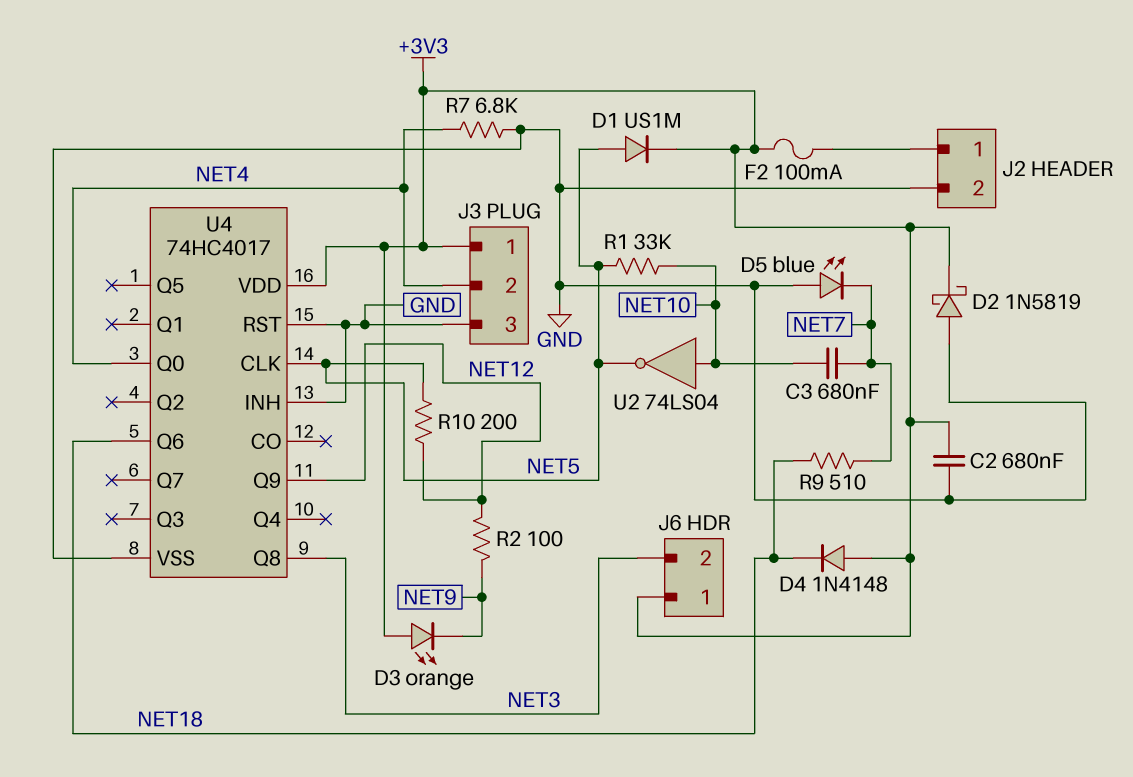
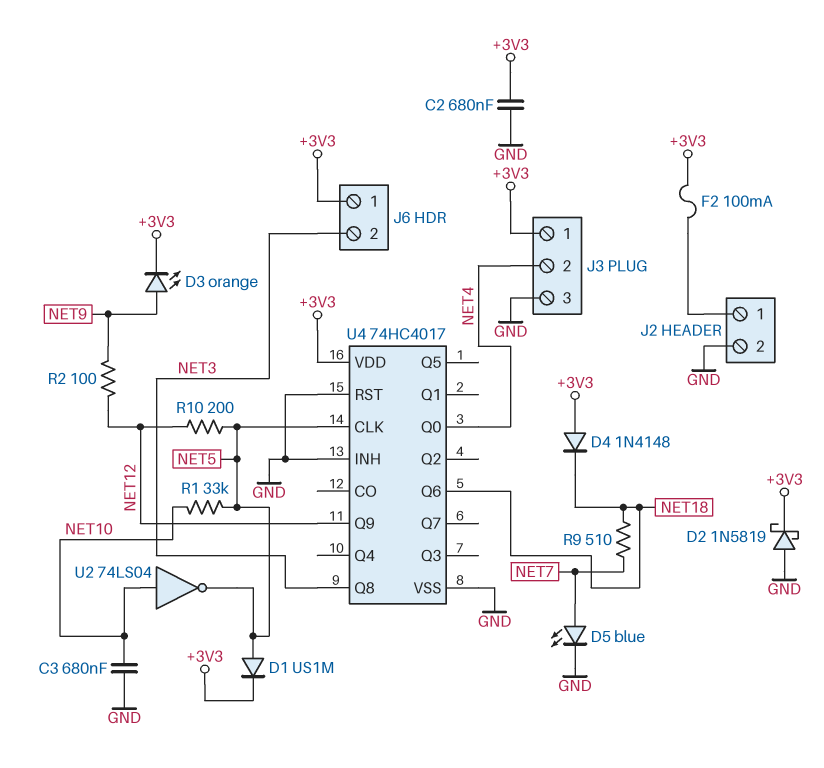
C3: 680nF (NET7, NET10) -> 680nF (GND, NET10)
D3: LED orange (A +3V3, K NET9) -> LED orange (A NET9, K +3V3)
D5: LED blue (A GND, K NET7) -> LED blue (A NET7, K GND)
R7: 6.8k (GND, NET4) -> none

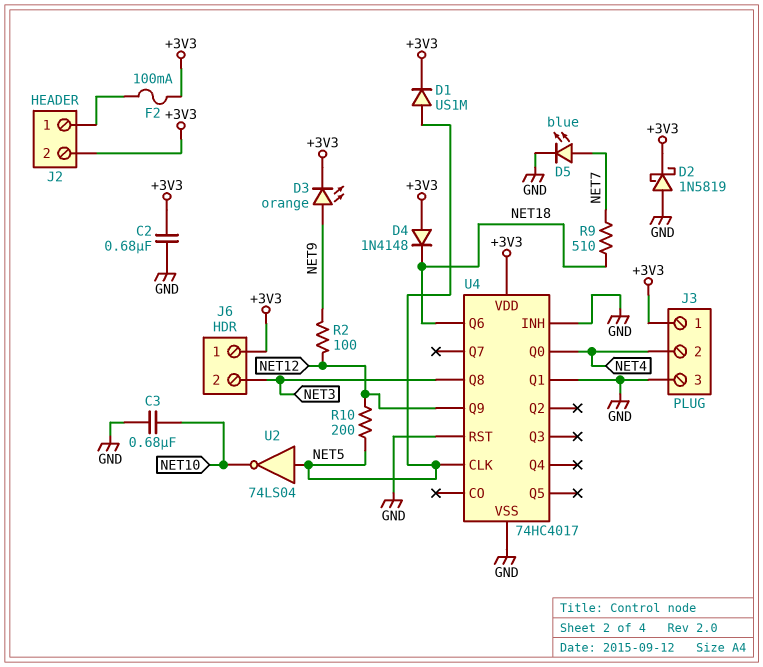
J2 pin 2: GND -> +3V3
R1: 33k (NET5, NET10) -> none
U2: NOT 74LS04 (in NET10, out NET5) -> NOT 74LS04 (in NET5, out NET10)
U4 pin Q1: none -> GND

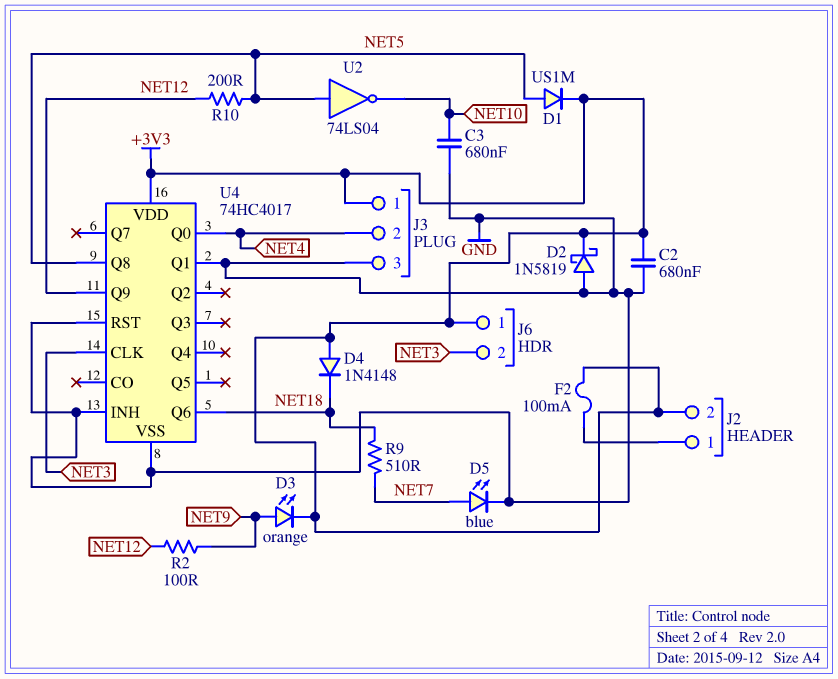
U4 pin CLK: NET5 -> NET3
U4 pin Q8: NET3 -> NET5

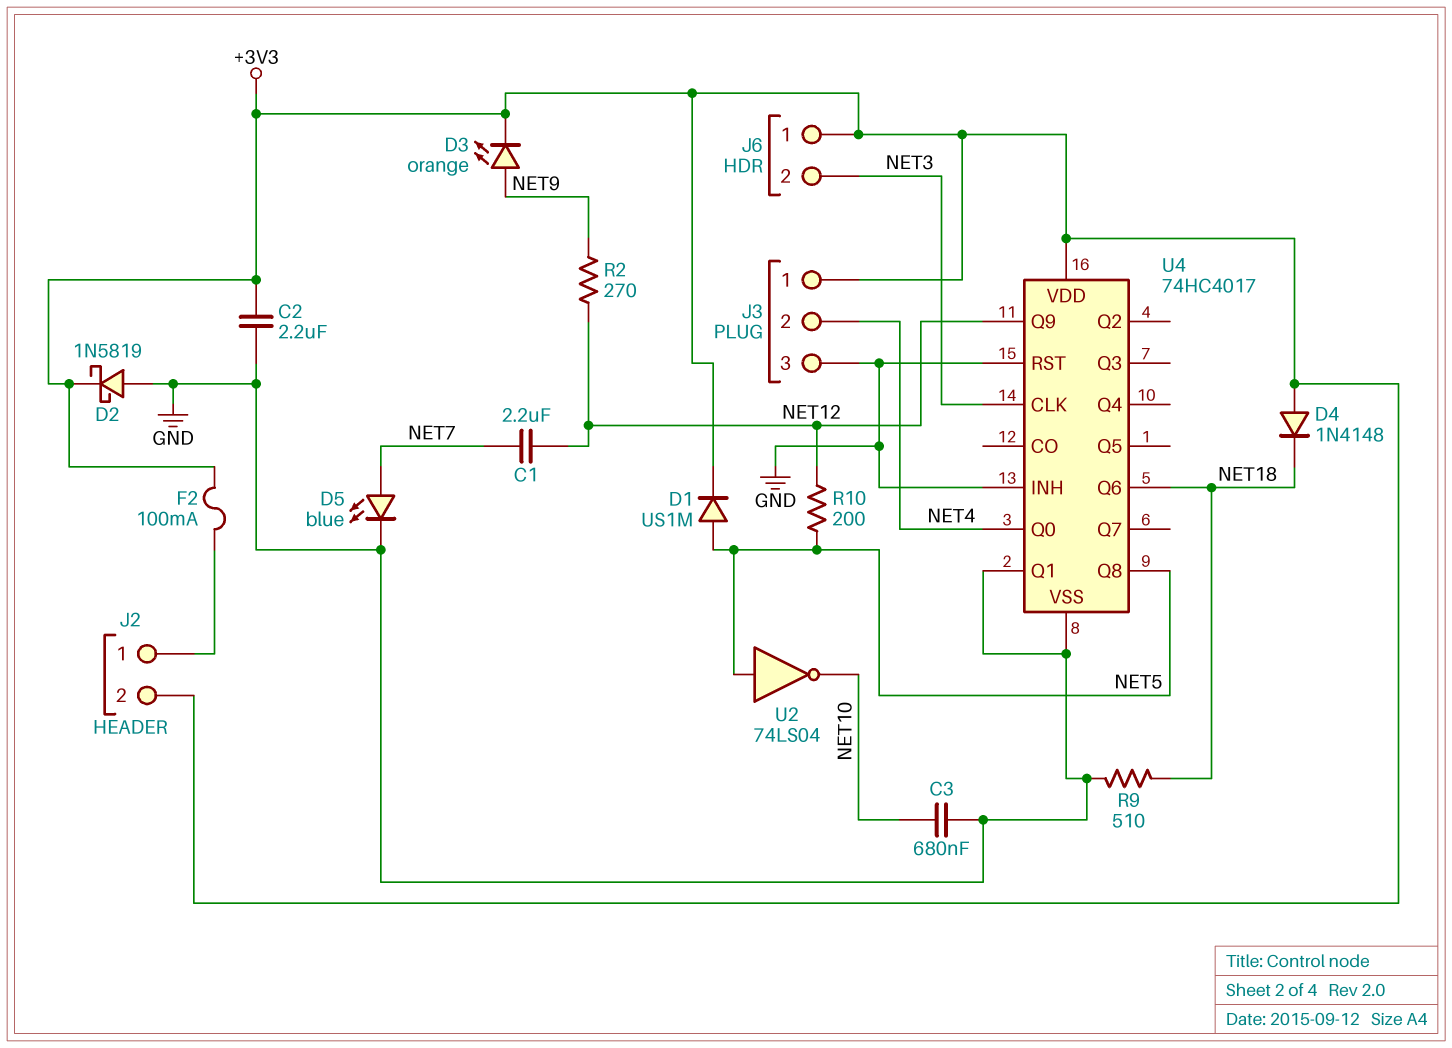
C1: none -> 2.2uF (NET7, NET12)
C2: 680nF (+3V3, GND) -> 2.2uF (+3V3, GND)
R2: 100 (NET9, NET12) -> 270 (NET9, NET12)
R9: 510 (NET7, NET18) -> 510 (GND, NET18)

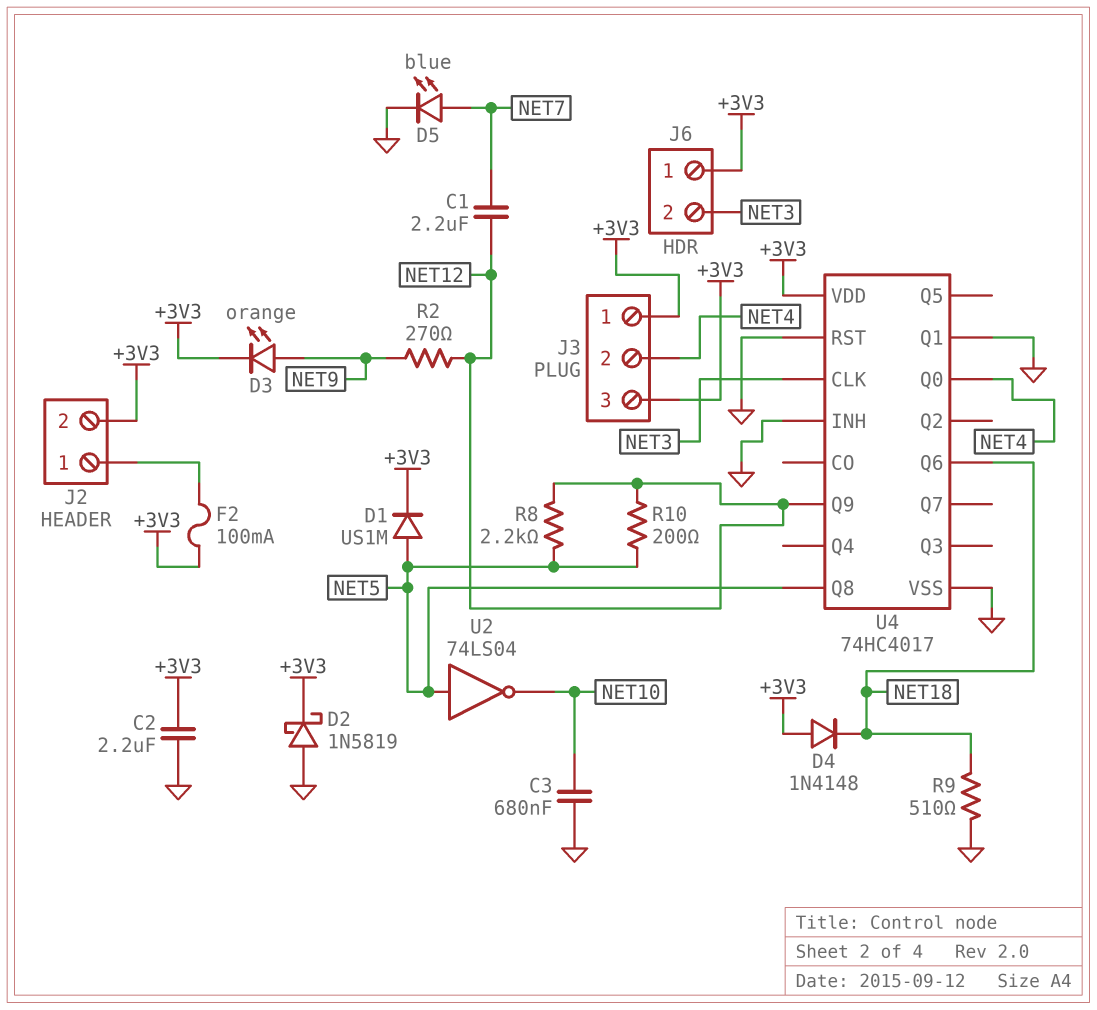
J3 pin 3: GND -> +3V3
R8: none -> 2.2k (NET5, NET12)

